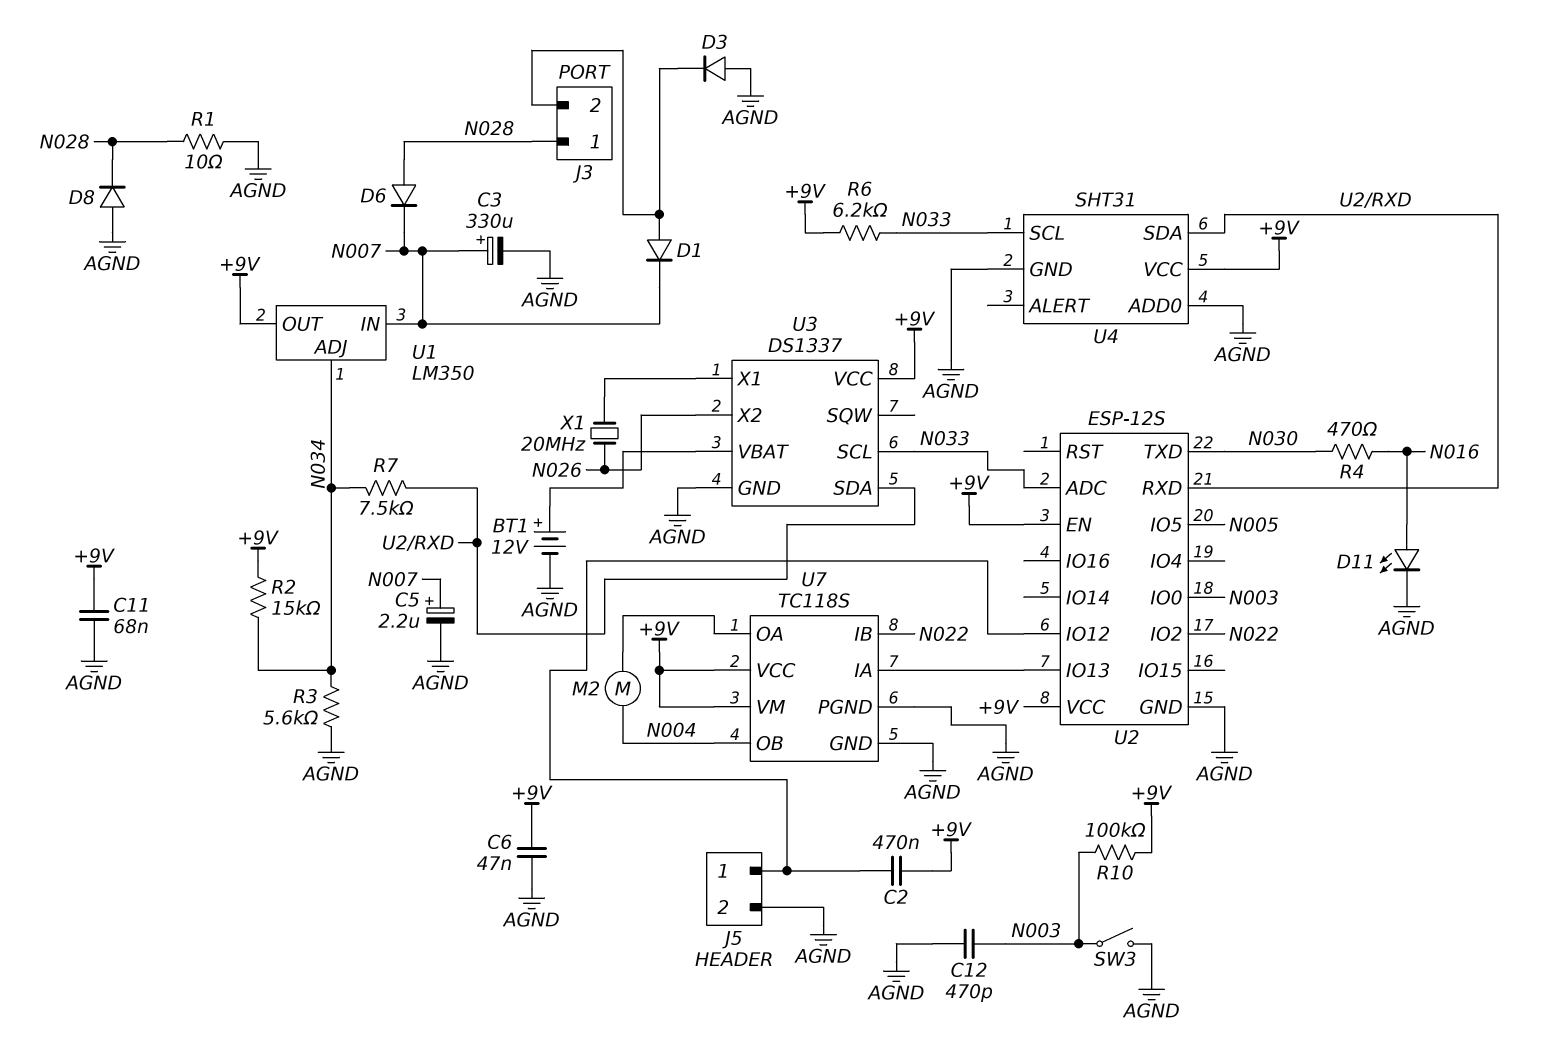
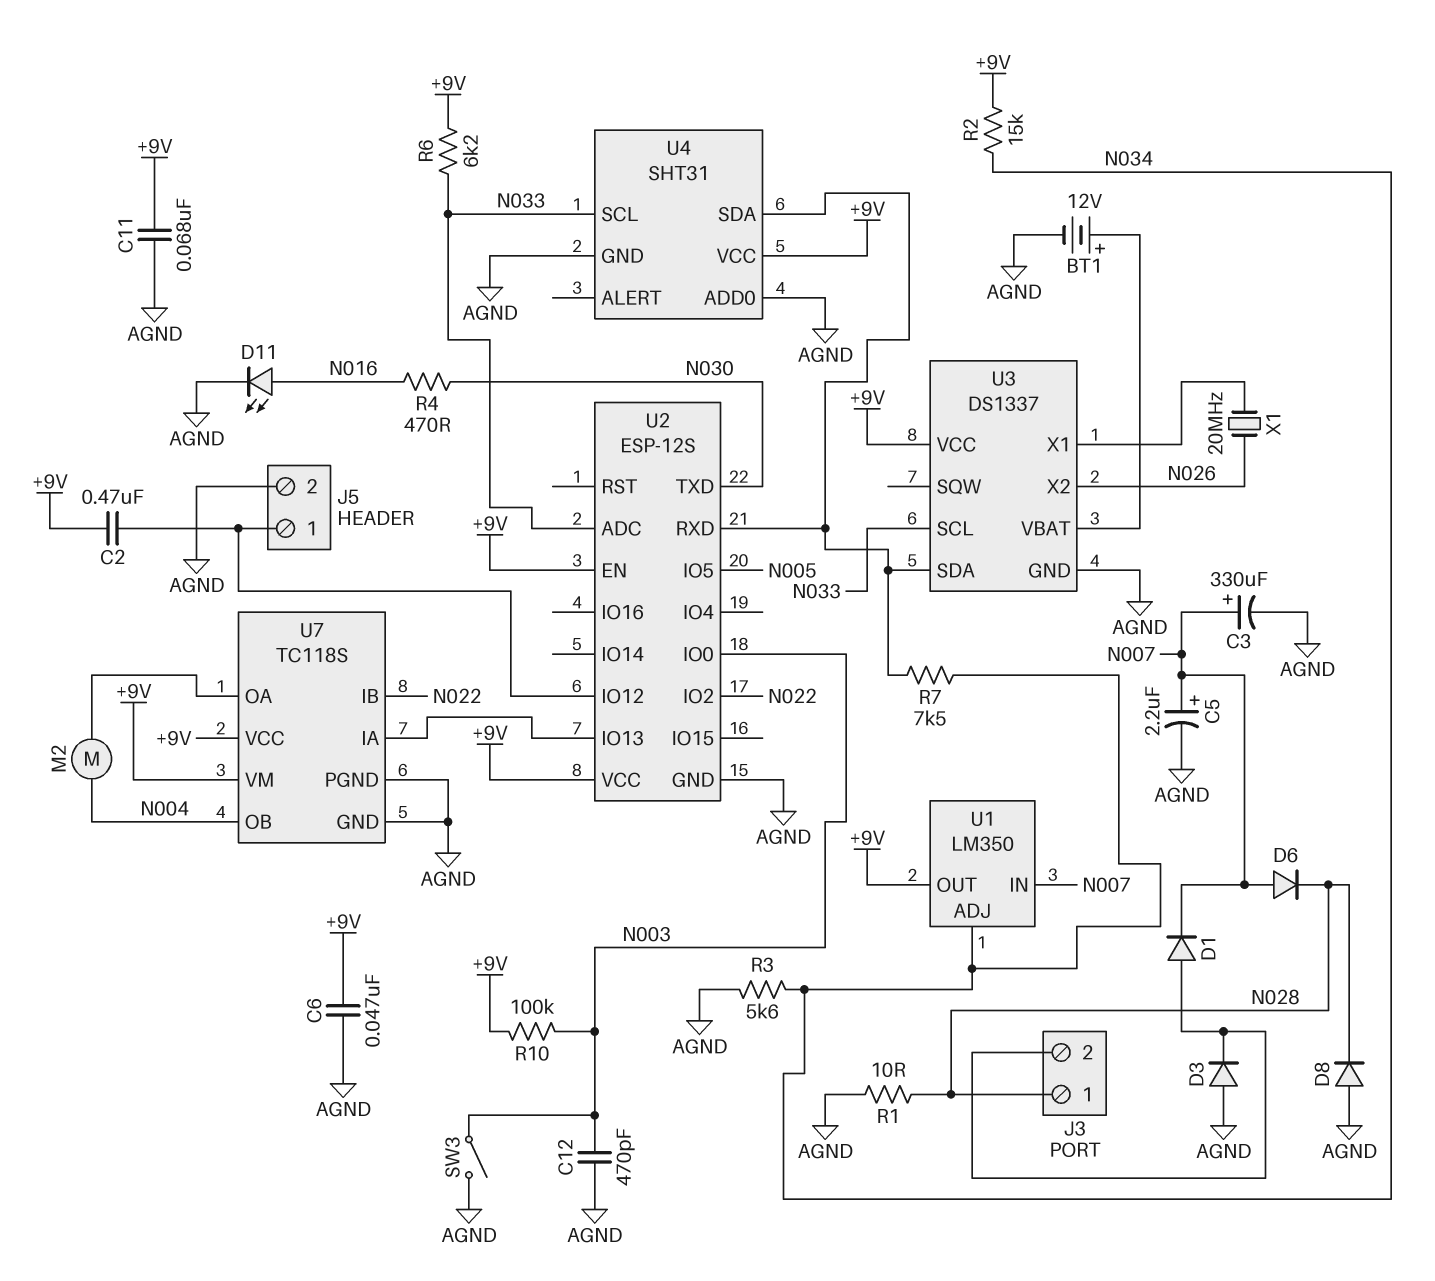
D6: diode (A N028, K N007) -> diode (A N007, K N028)

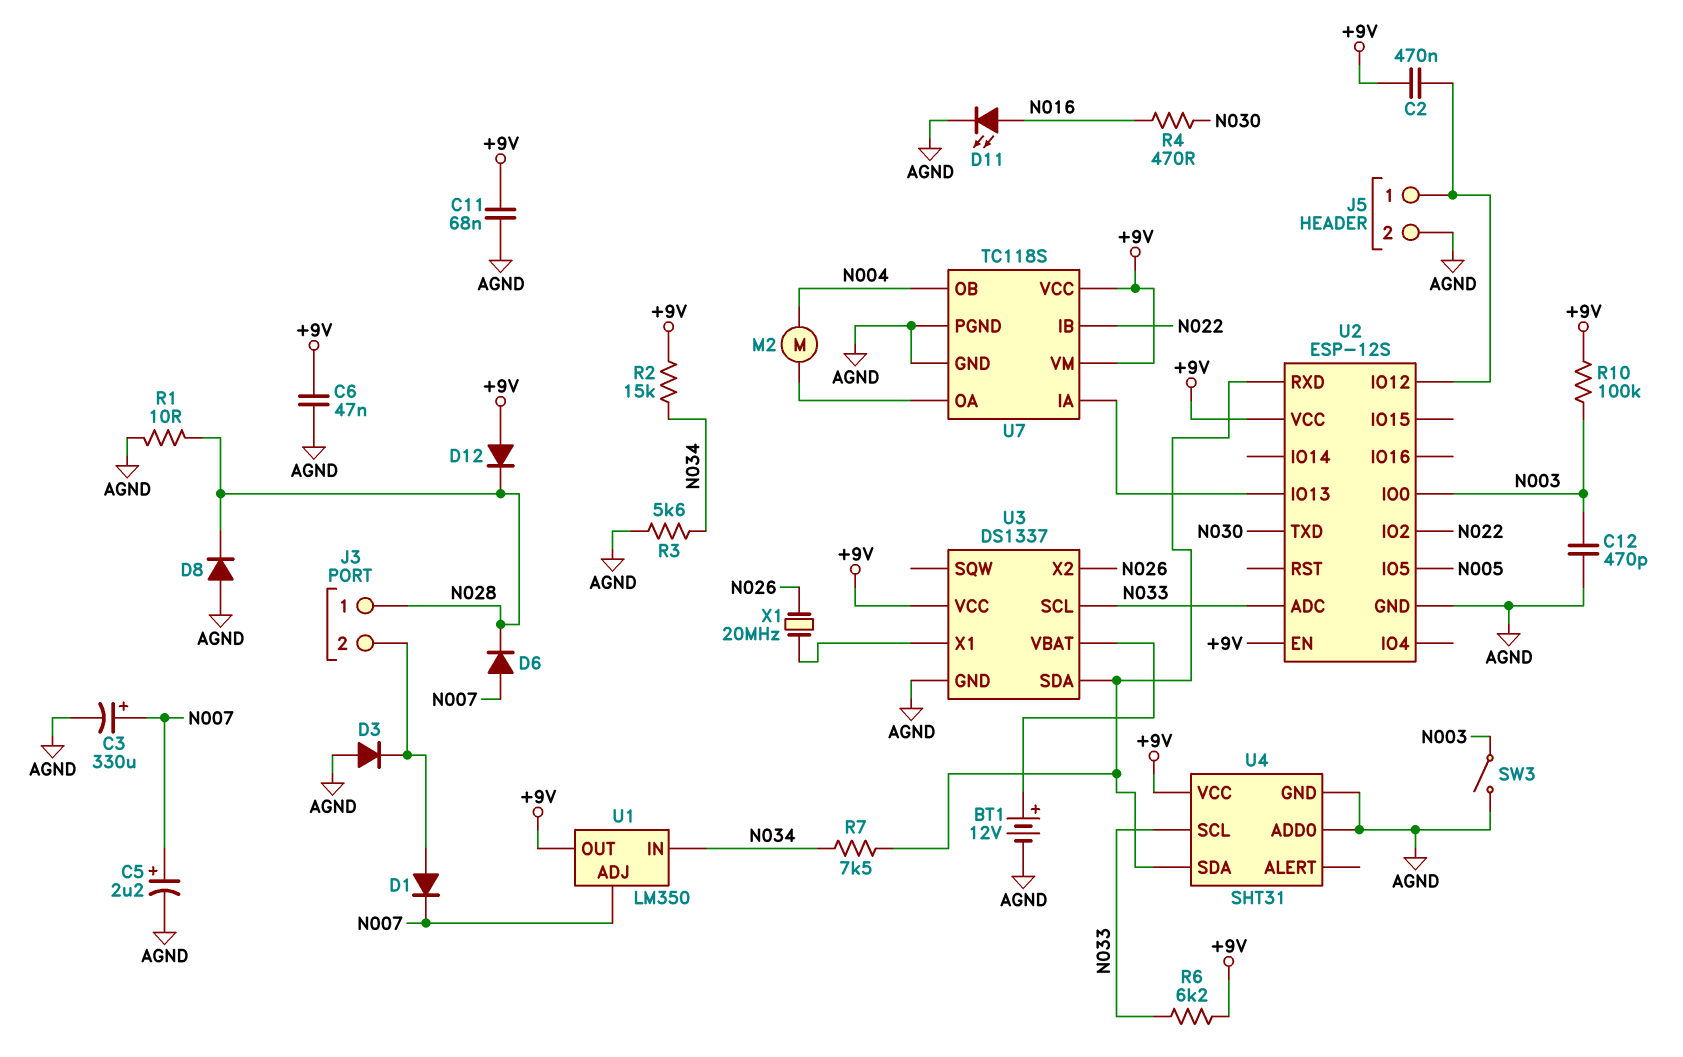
D12: none -> diode (A +9V, K N028)
U1 pin ADJ: N034 -> N007
U1 pin IN: N007 -> N034

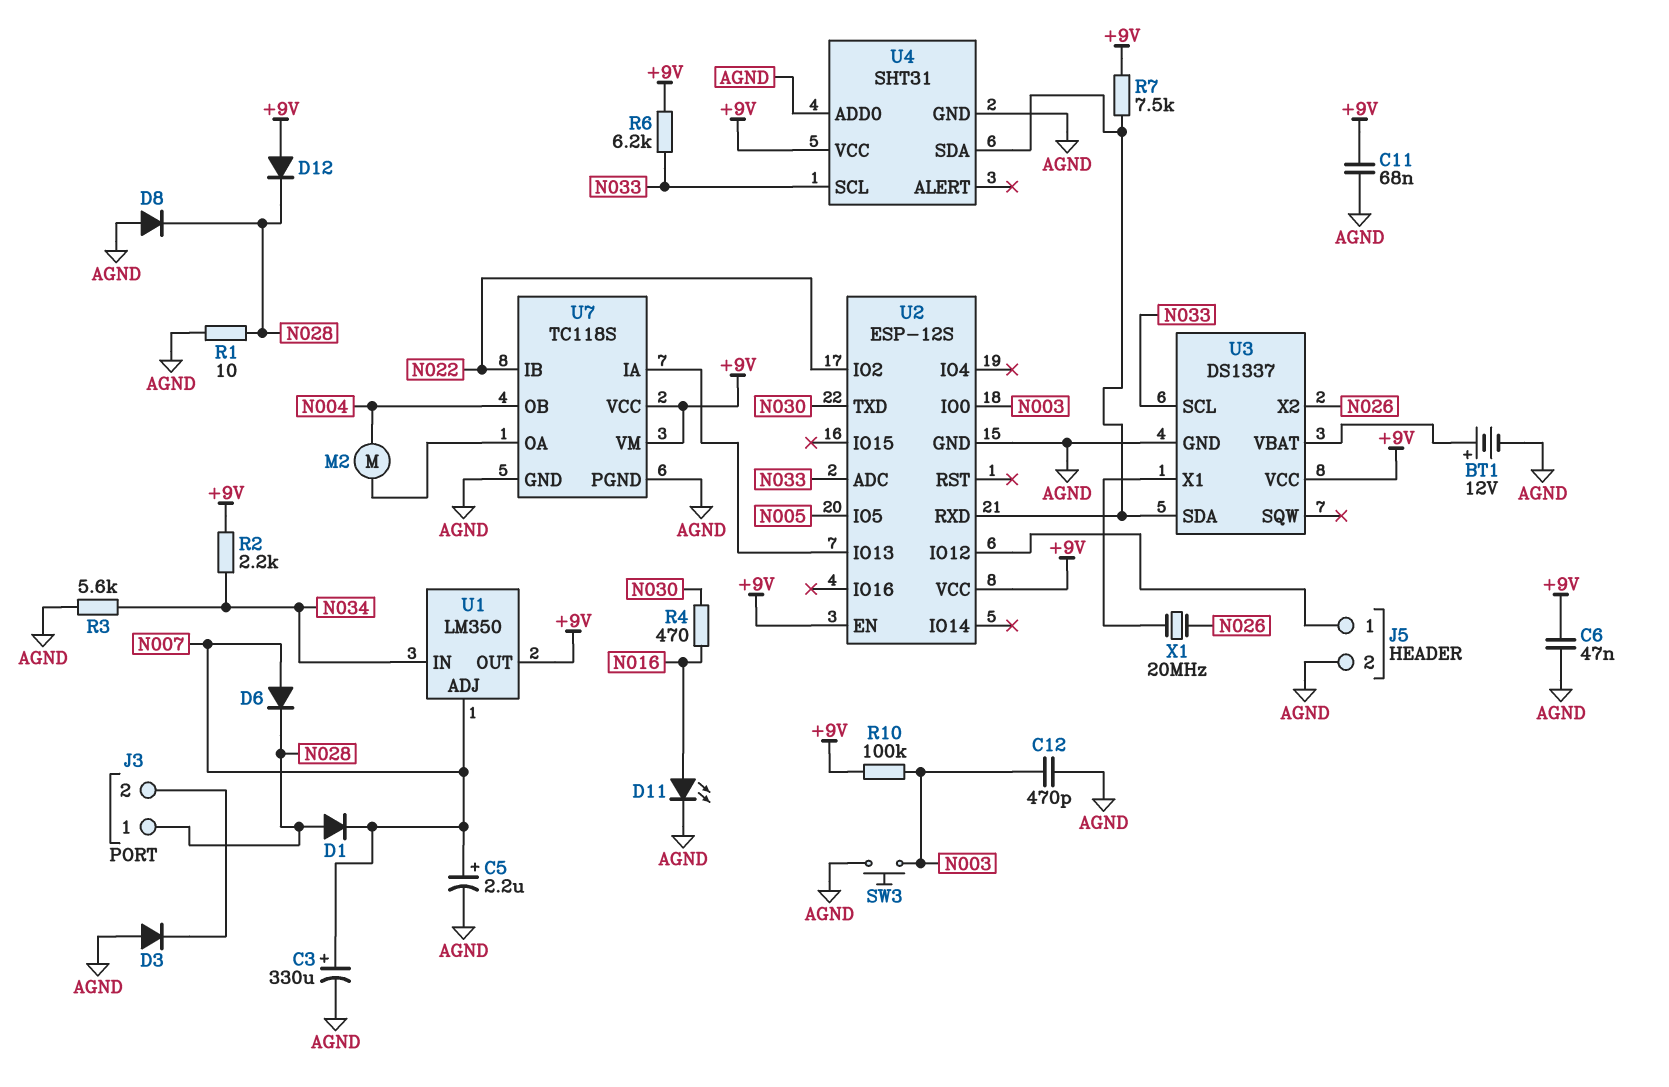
C2: 470nF (+9V, J5/1) -> none
D1: diode (A J3/2, K N007) -> diode (A N028, K N007)
R2: 15k (+9V, N034) -> 2.2k (+9V, N034)
R7: 7.5k (N034, U2/RXD) -> 7.5k (+9V, U2/RXD)
SW3: switch (AGND, N003) -> button (AGND, N003)

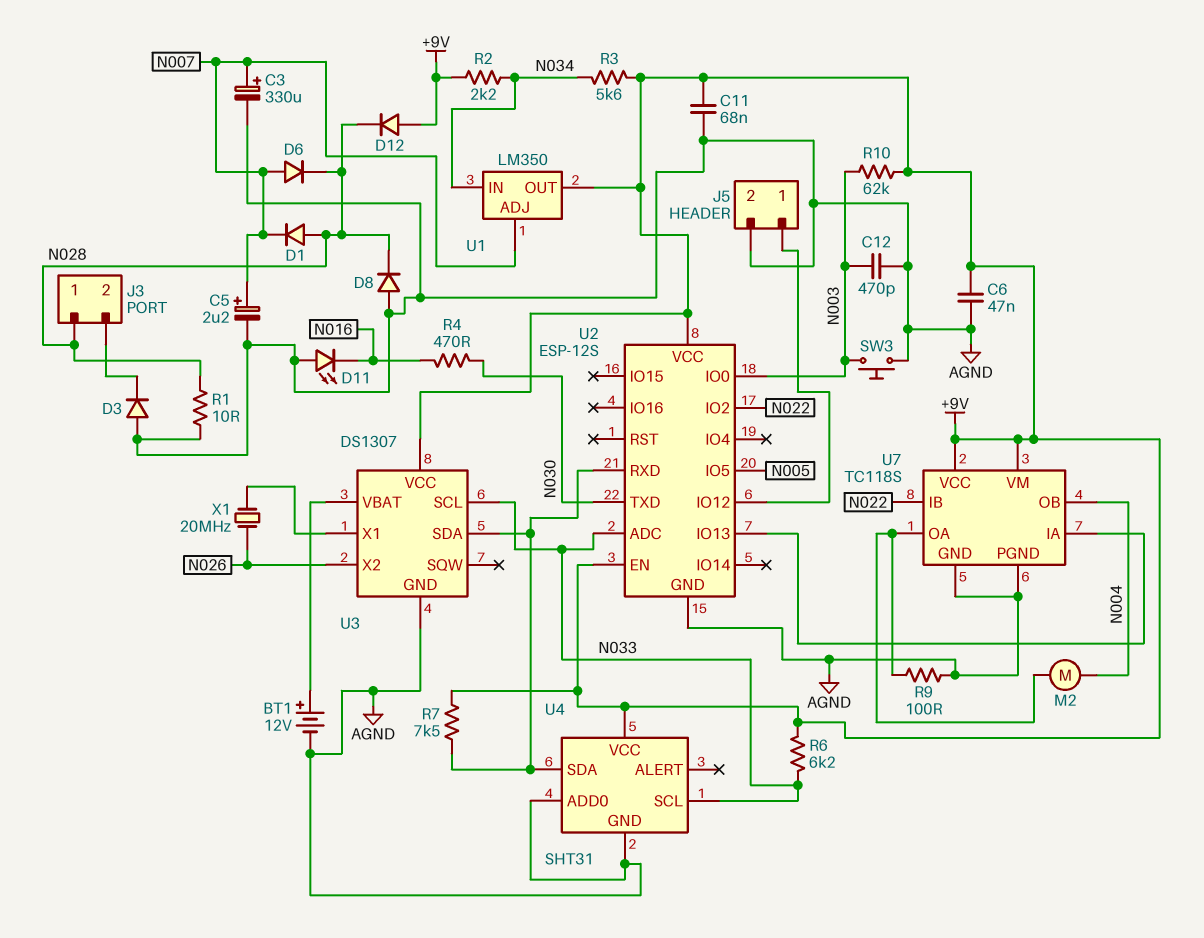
D11: LED (A N016, K AGND) -> LED (A AGND, K N016)
R3: 5.6k (AGND, N034) -> 5.6k (+9V, N034)
R9: none -> 100 (AGND, U7/OA)
R10: 100k (+9V, N003) -> 62k (+9V, N003)
U3: DS1337 -> DS1307

